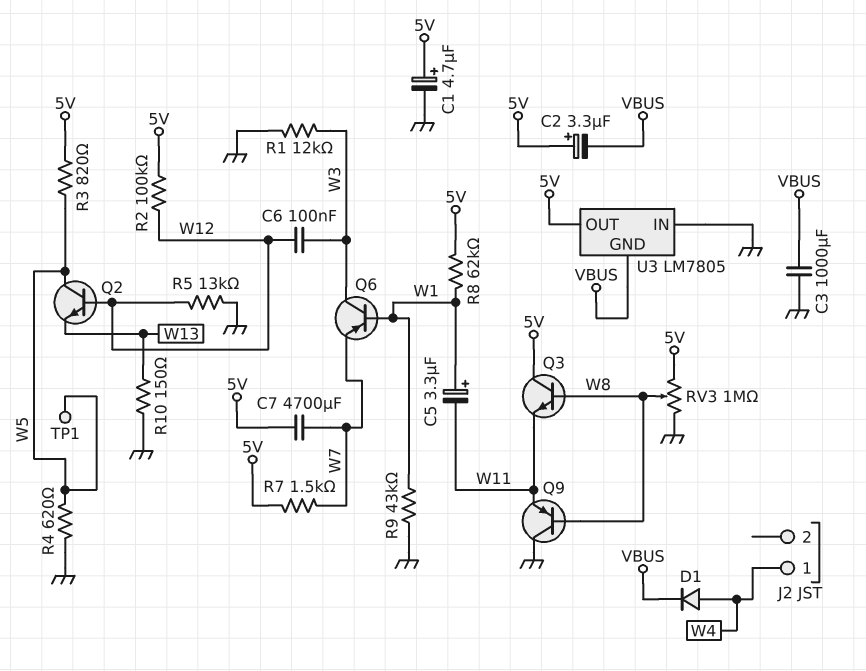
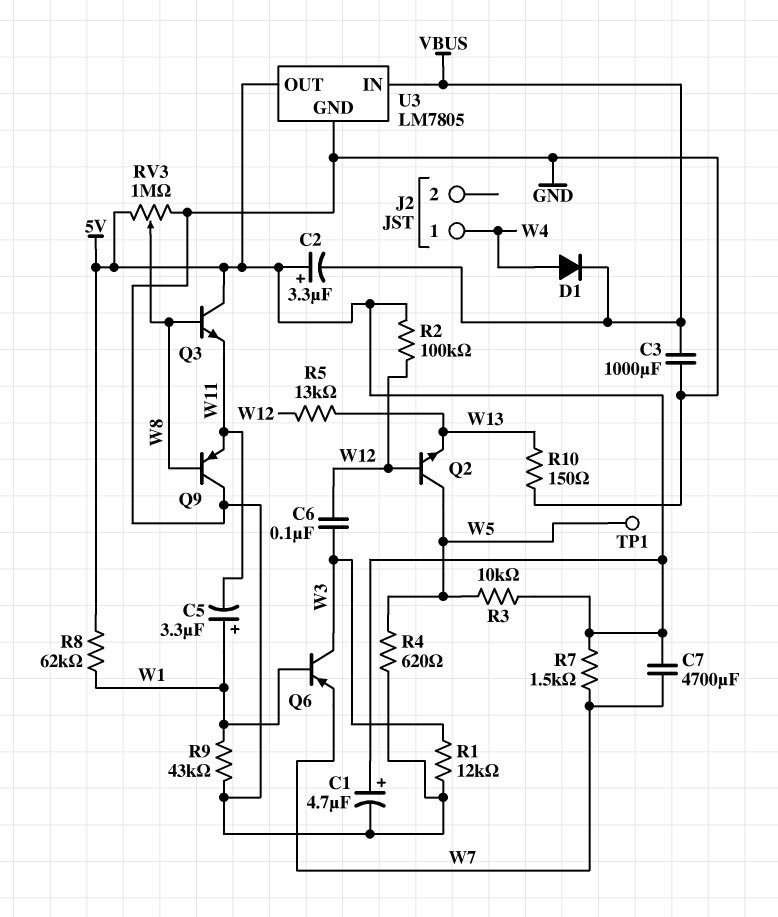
R3: 820 (5V, W5) -> 10k (5V, W5)
R5: 13k (GND, W12) -> 13k (W12, W13)
U3 pin GND: VBUS -> GND
U3 pin IN: GND -> VBUS

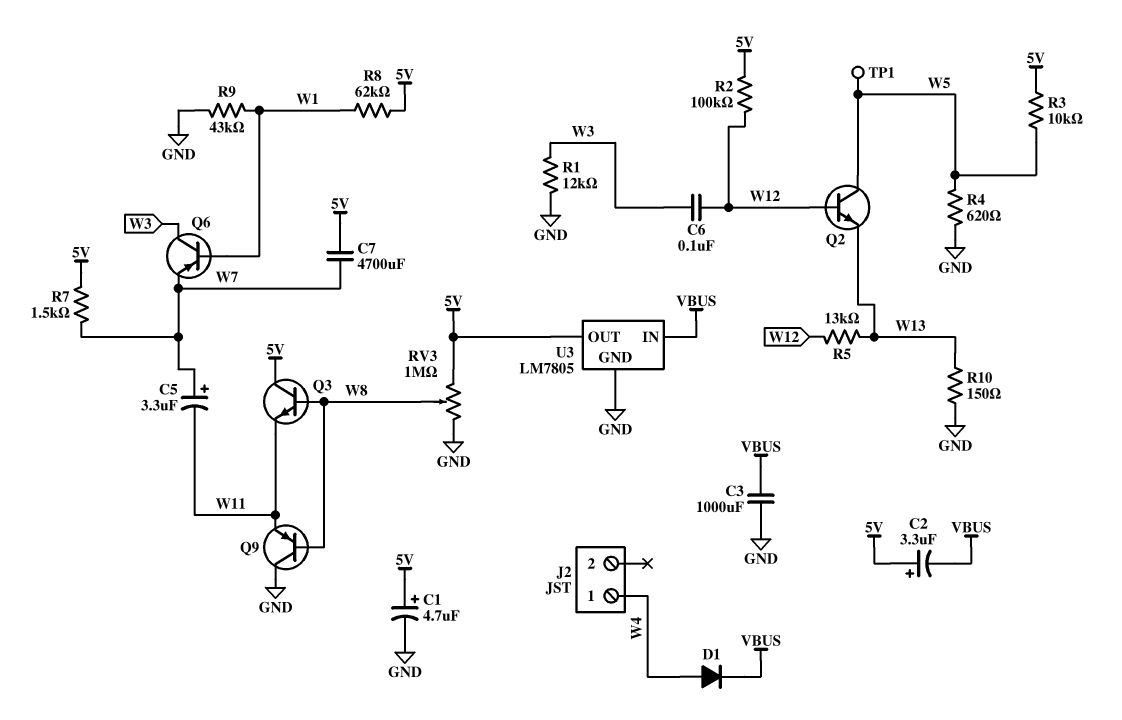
C5: 3.3uF (plus W1, minus W11) -> 3.3uF (plus W7, minus W11)

